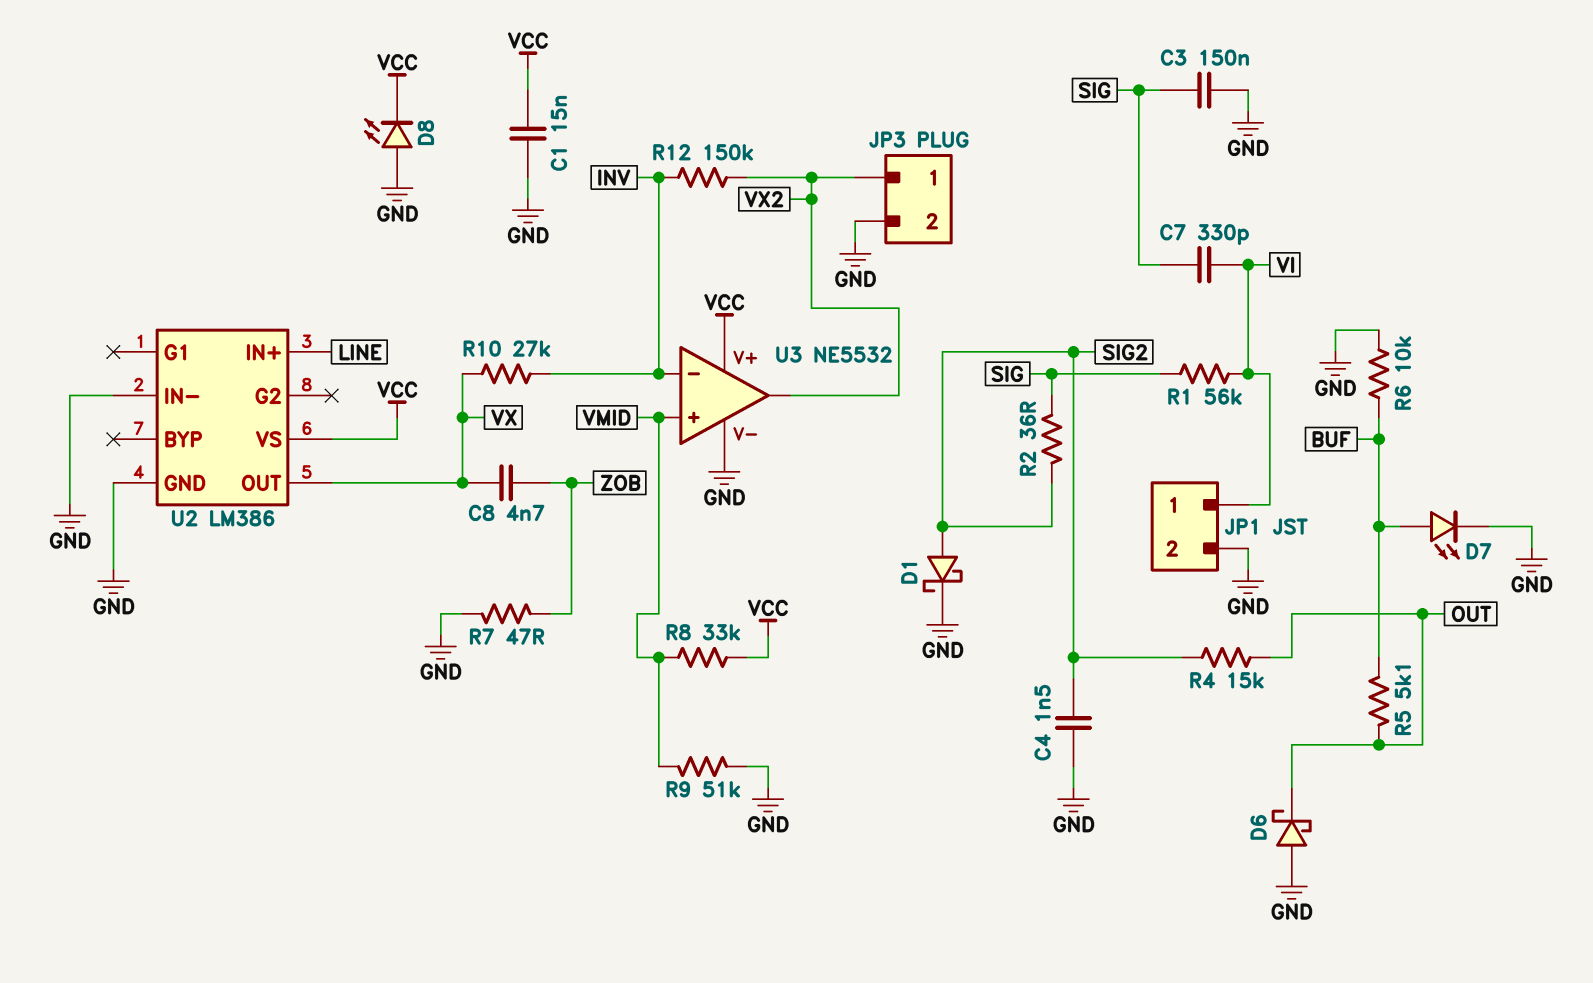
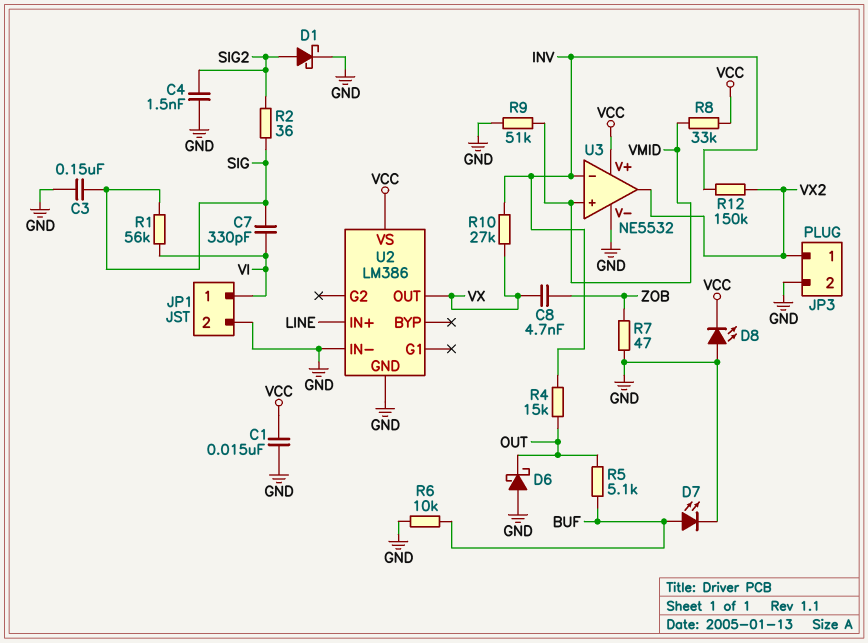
R4: 15k (OUT, SIG2) -> 15k (INV, OUT)

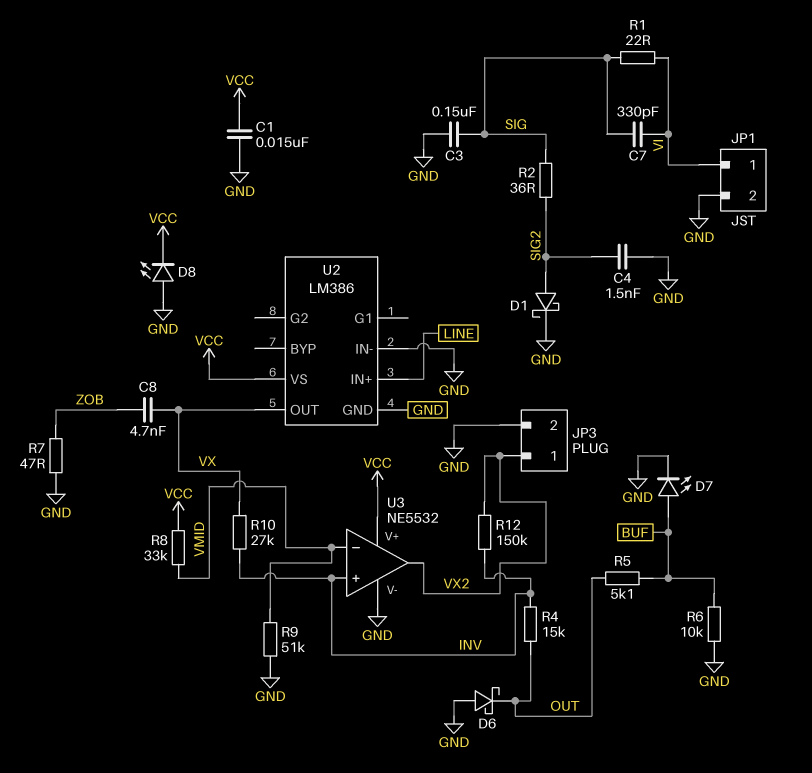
R1: 56k (SIG, VI) -> 22 (SIG, VI)
U3 pin in+: VMID -> INV
U3 pin in-: INV -> VMID

